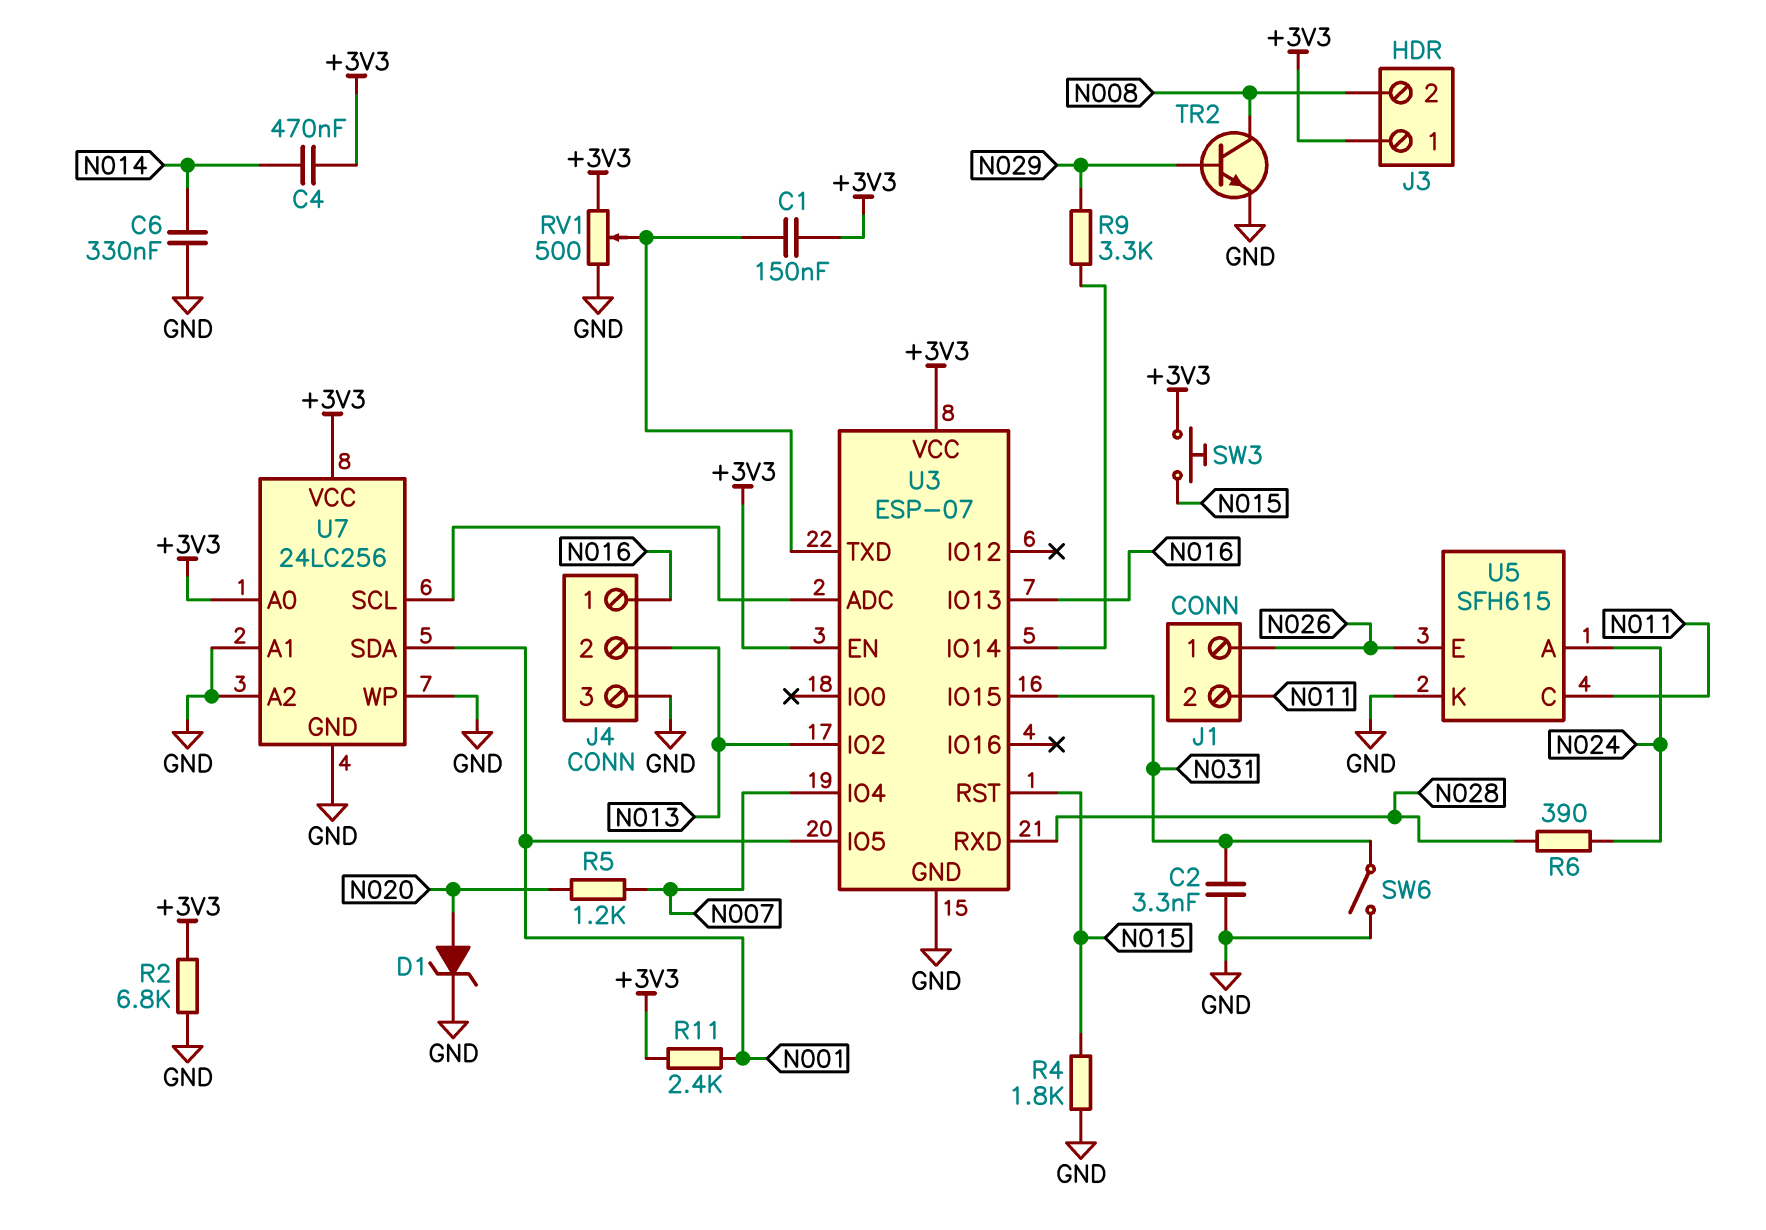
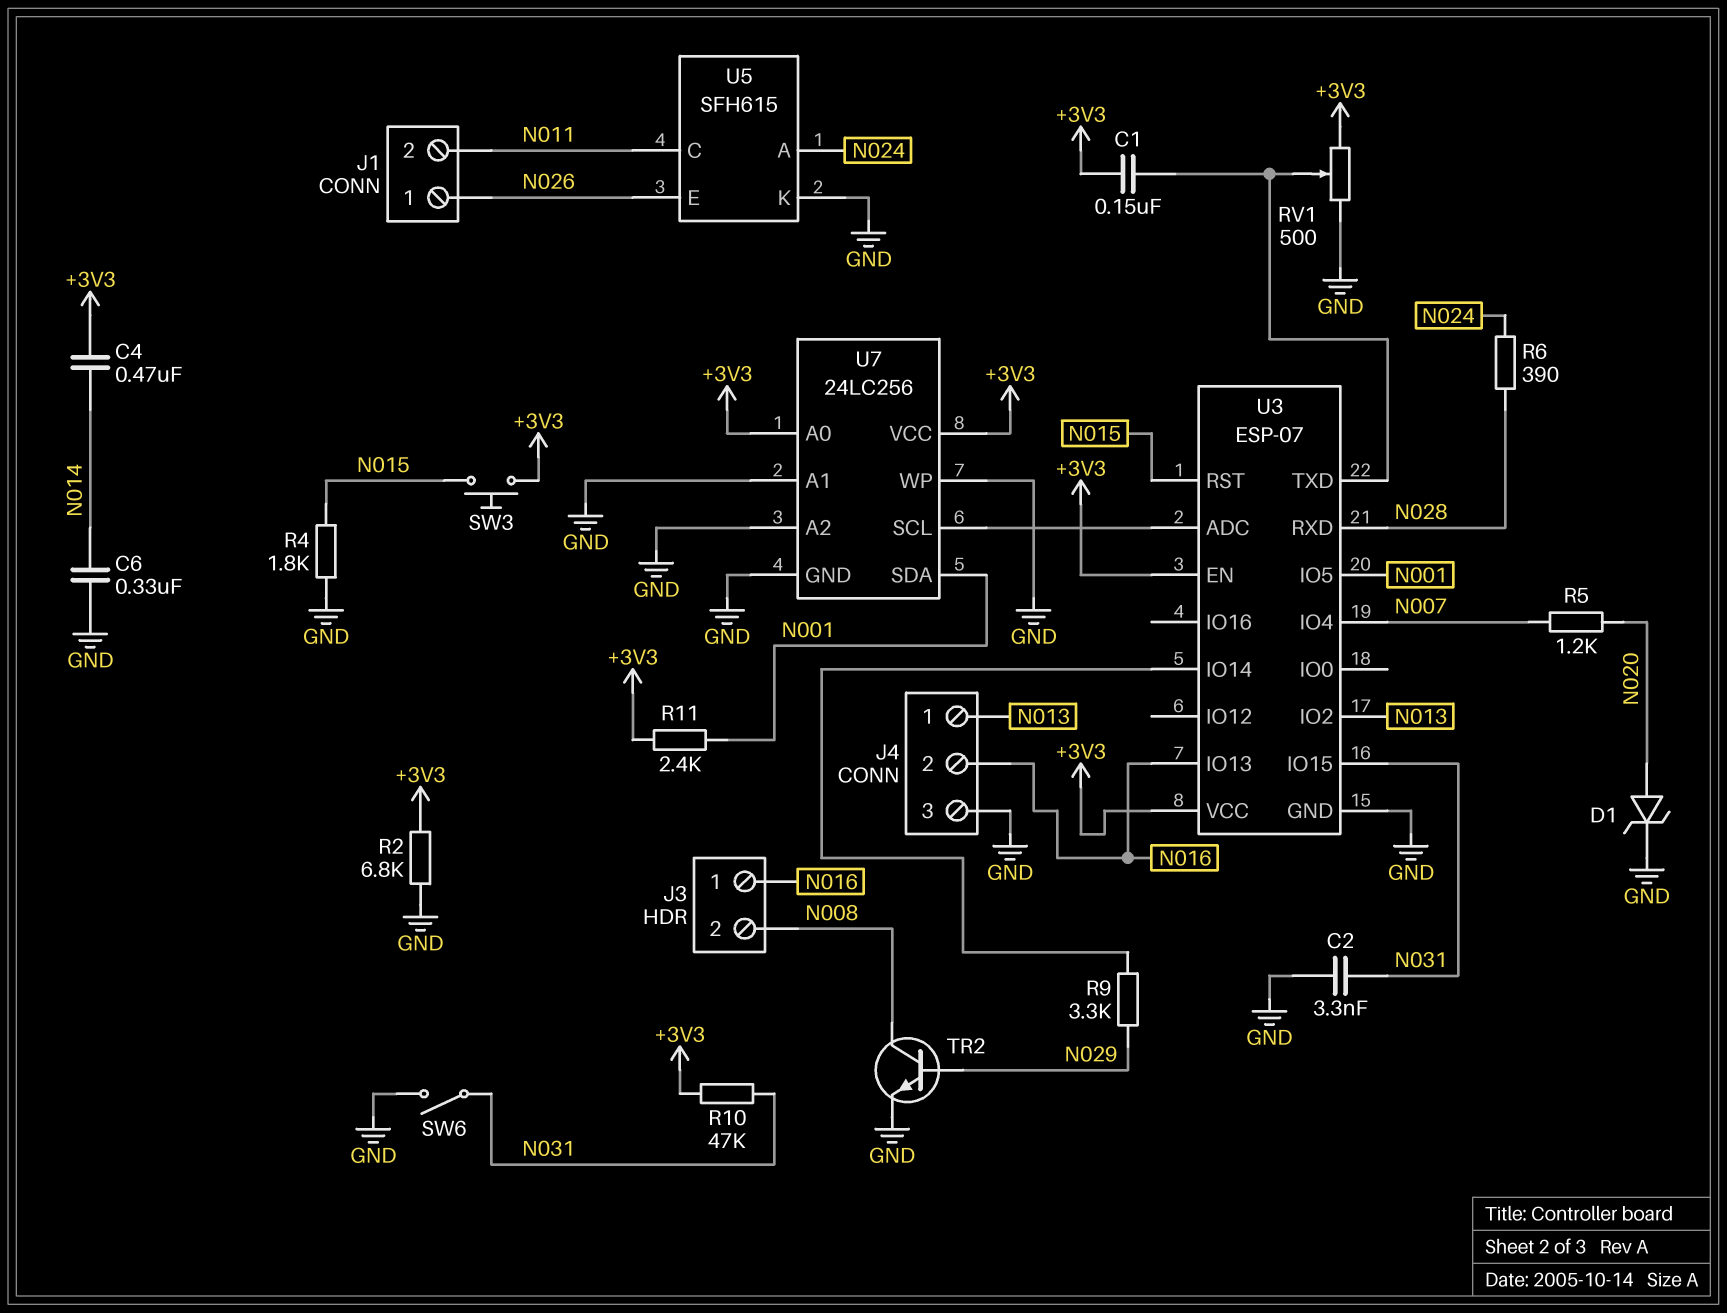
J3 pin 1: +3V3 -> N016
J4 pin 1: N016 -> N013
J4 pin 2: N013 -> N016
R10: none -> 47k (+3V3, N031)

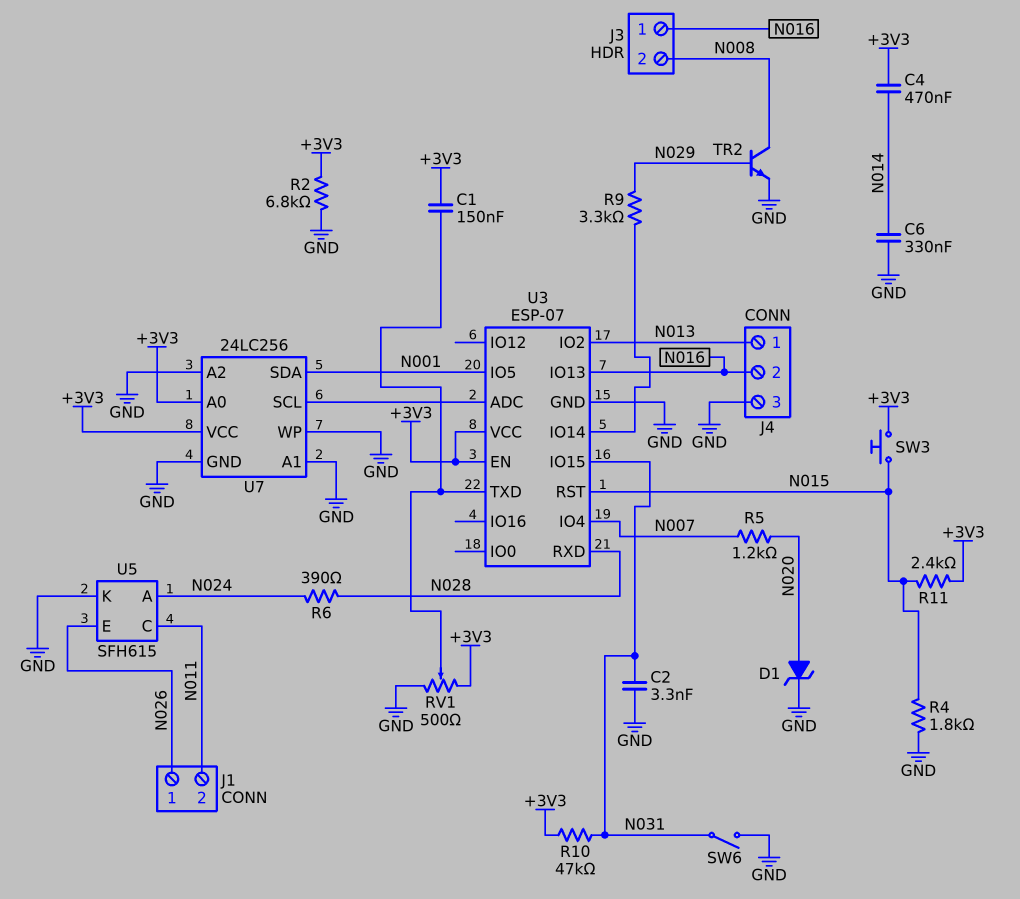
R11: 2.4k (+3V3, N001) -> 2.4k (+3V3, N015)

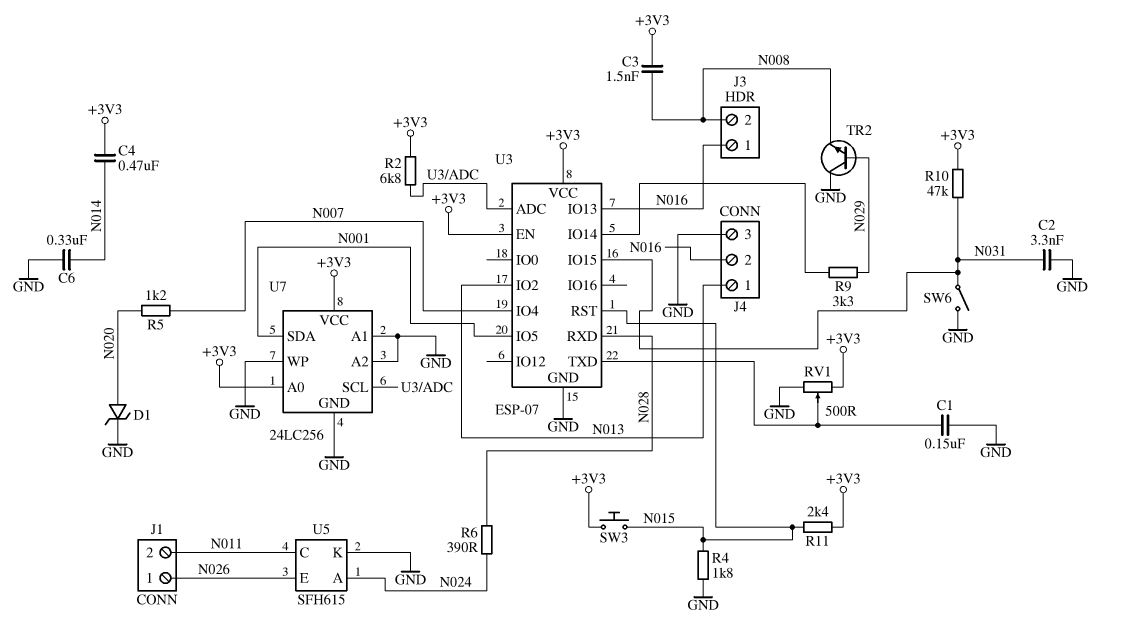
C1: 150nF (+3V3, U3/TXD) -> 150nF (GND, U3/TXD)
C3: none -> 1.5nF (+3V3, N008)
R2: 6.8k (+3V3, GND) -> 6.8k (+3V3, U3/ADC)
TR2: NPN (B N029, C N008, E GND) -> NPN (B N029, C GND, E N008)

